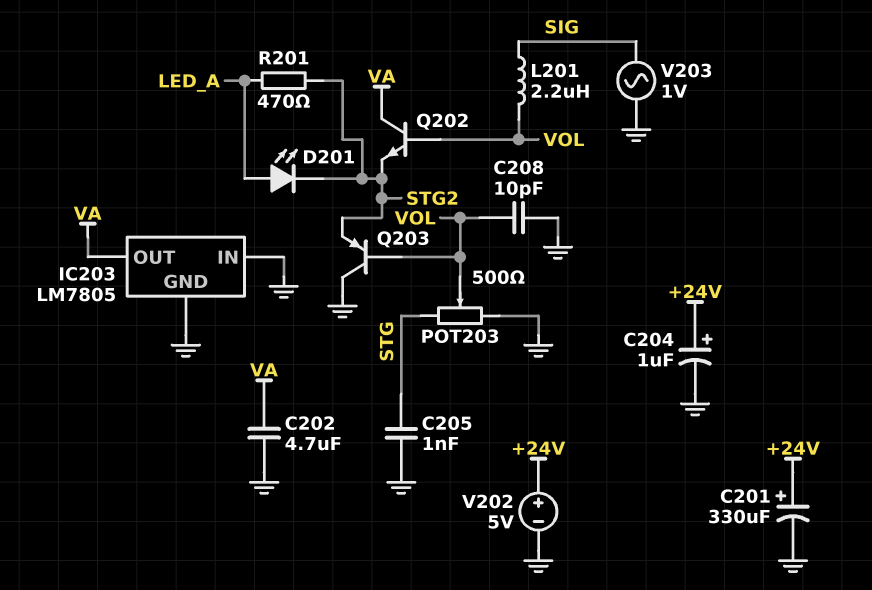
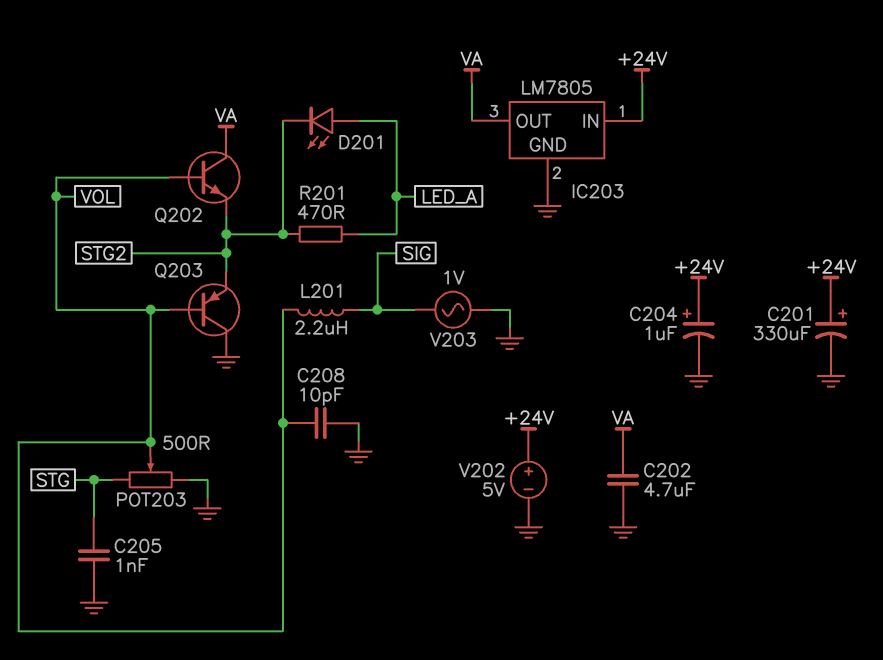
IC203 pin IN: GND -> +24V

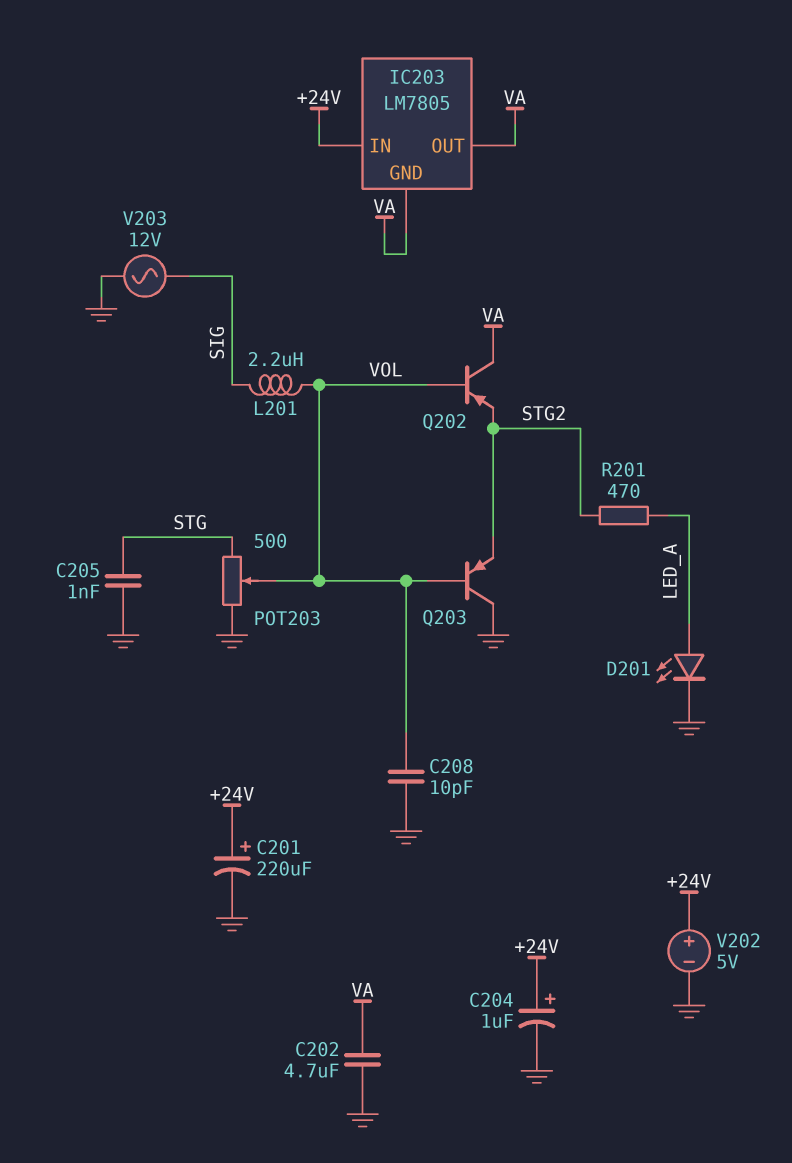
C201: 330uF (plus +24V, minus GND) -> 220uF (plus +24V, minus GND)
D201: LED (A LED_A, K STG2) -> LED (A LED_A, K GND)
IC203 pin GND: GND -> VA
Q202: NPN (B VOL, C VA, E STG2) -> PNP (B VOL, C VA, E STG2)
V203: AC 1V (GND, SIG) -> AC 12V (GND, SIG)

